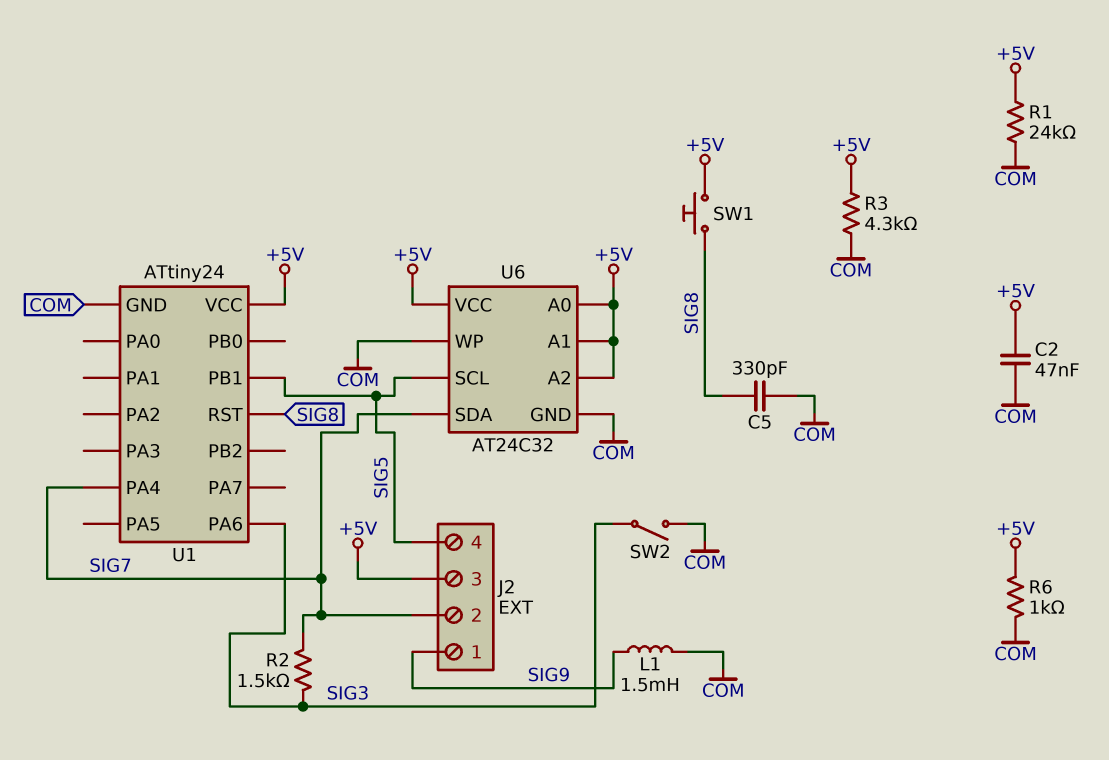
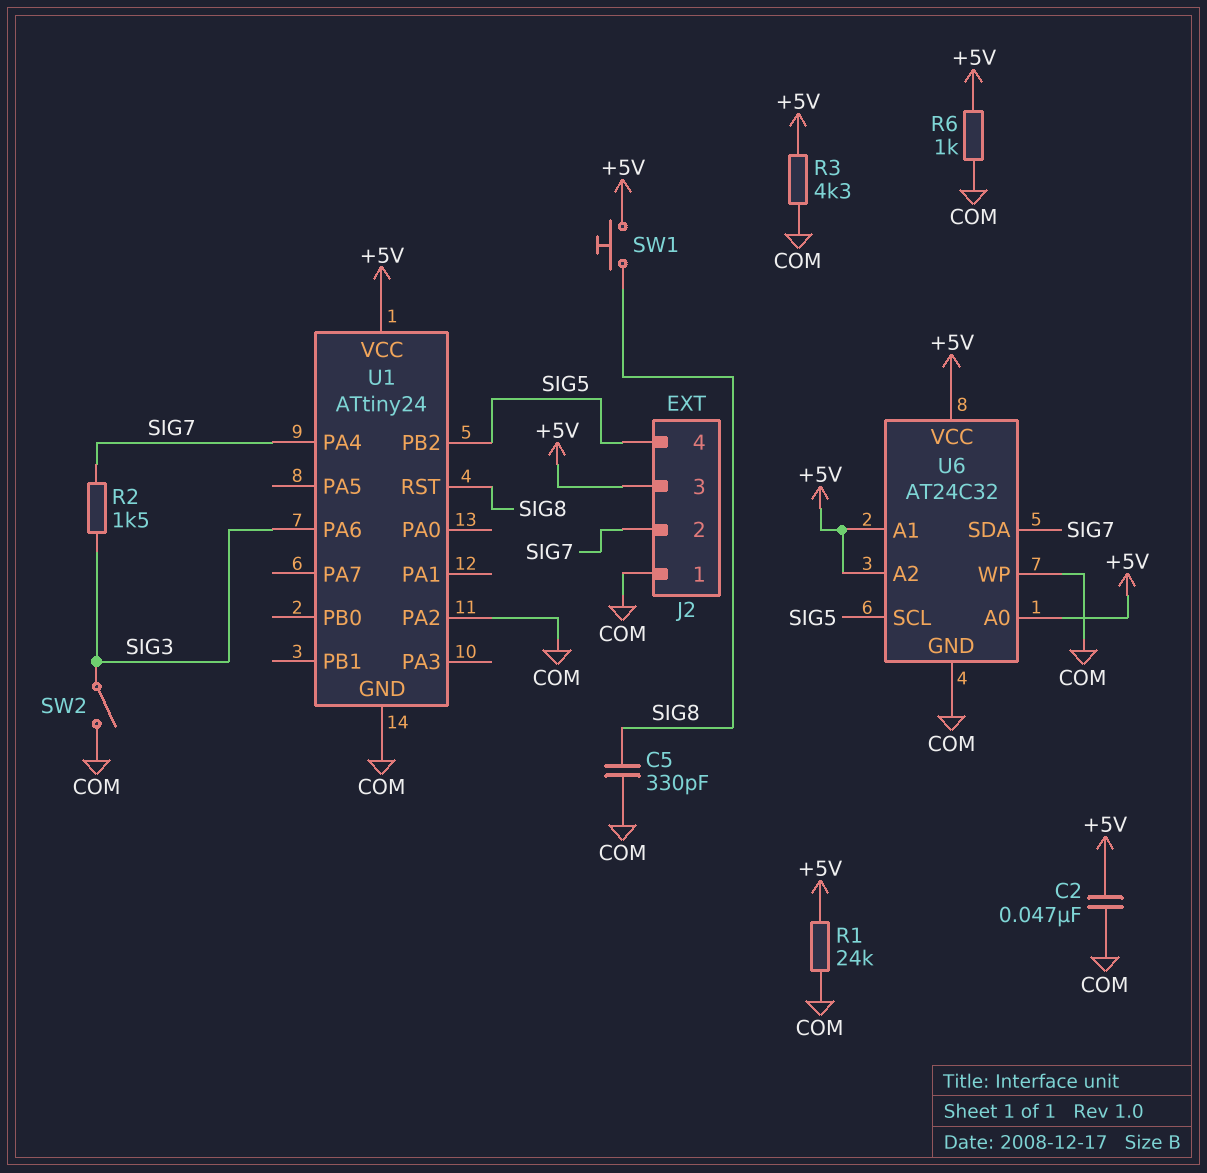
J2 pin 1: SIG9 -> COM
L1: 1.5mH (COM, SIG9) -> none
U1 pin PA2: none -> COM
U1 pin PB1: SIG5 -> none
U1 pin PB2: none -> SIG5

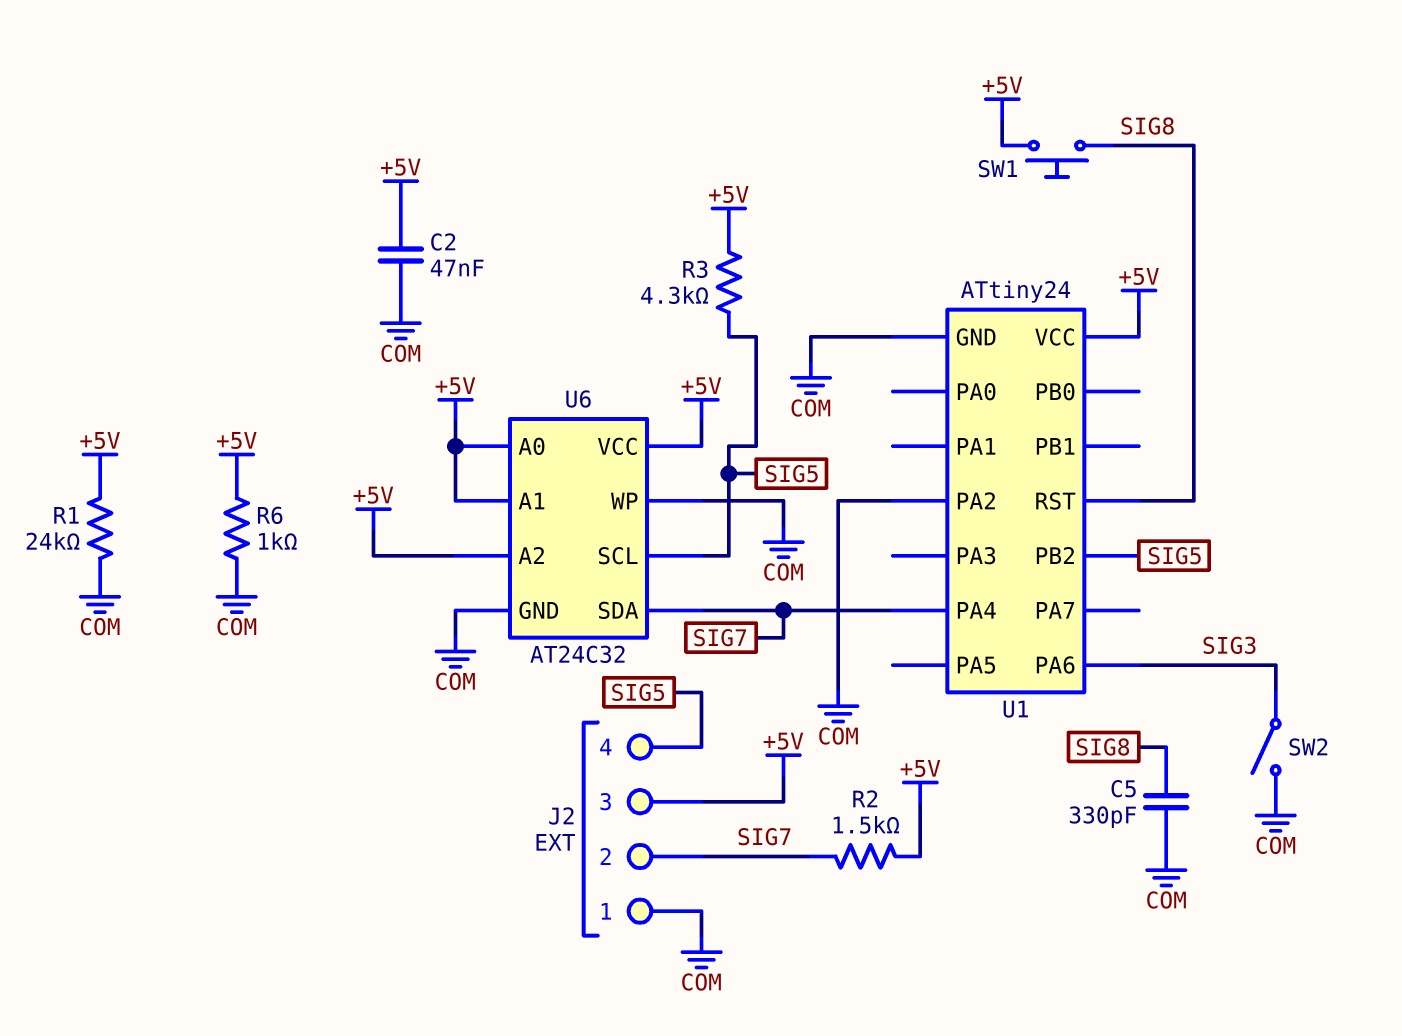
R2: 1.5k (SIG3, SIG7) -> 1.5k (+5V, SIG7)
R3: 4.3k (+5V, COM) -> 4.3k (+5V, SIG5)

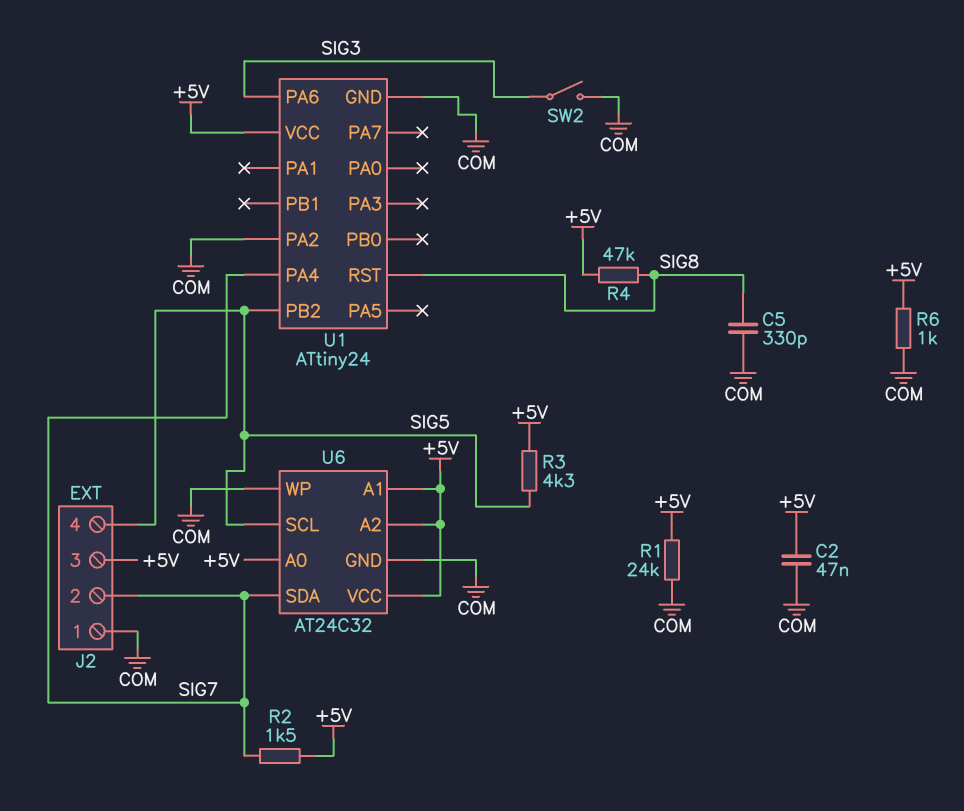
R4: none -> 47k (+5V, SIG8)
SW1: button (+5V, SIG8) -> none

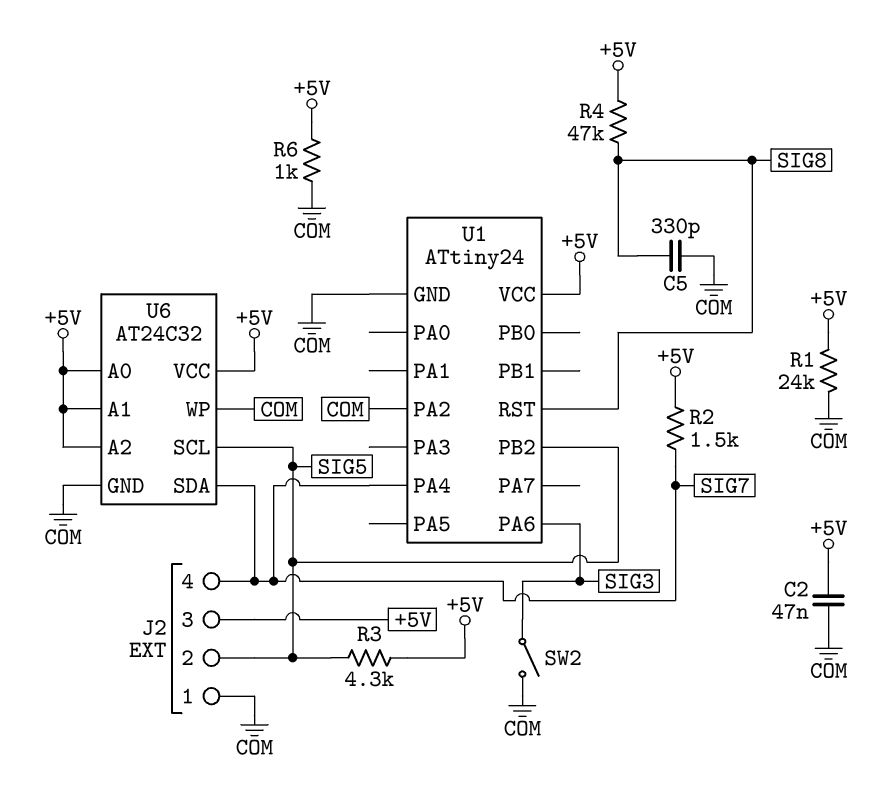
J2 pin 2: SIG7 -> SIG5
J2 pin 4: SIG5 -> SIG7

